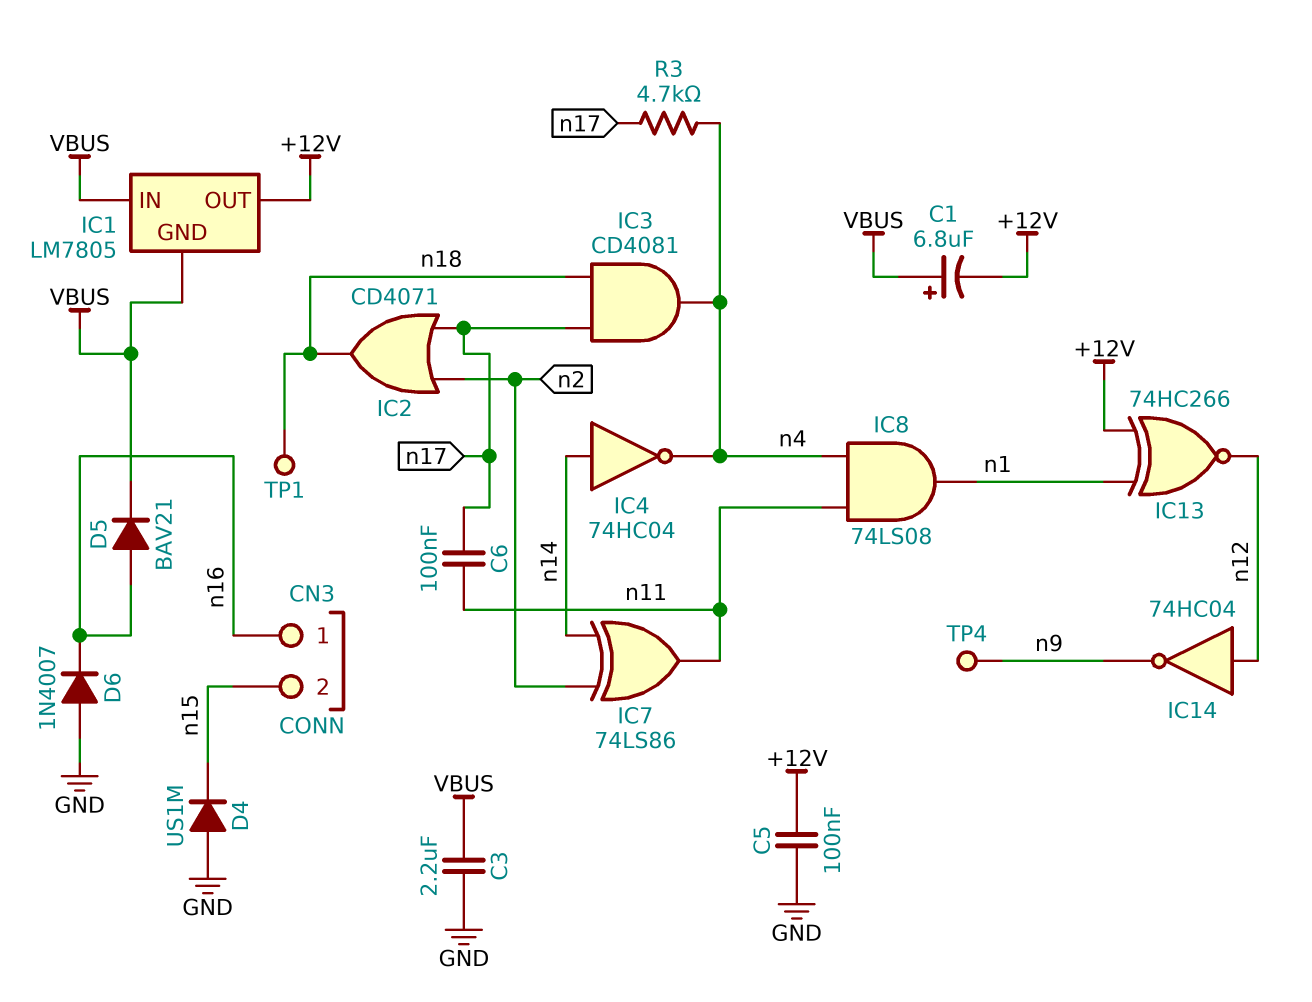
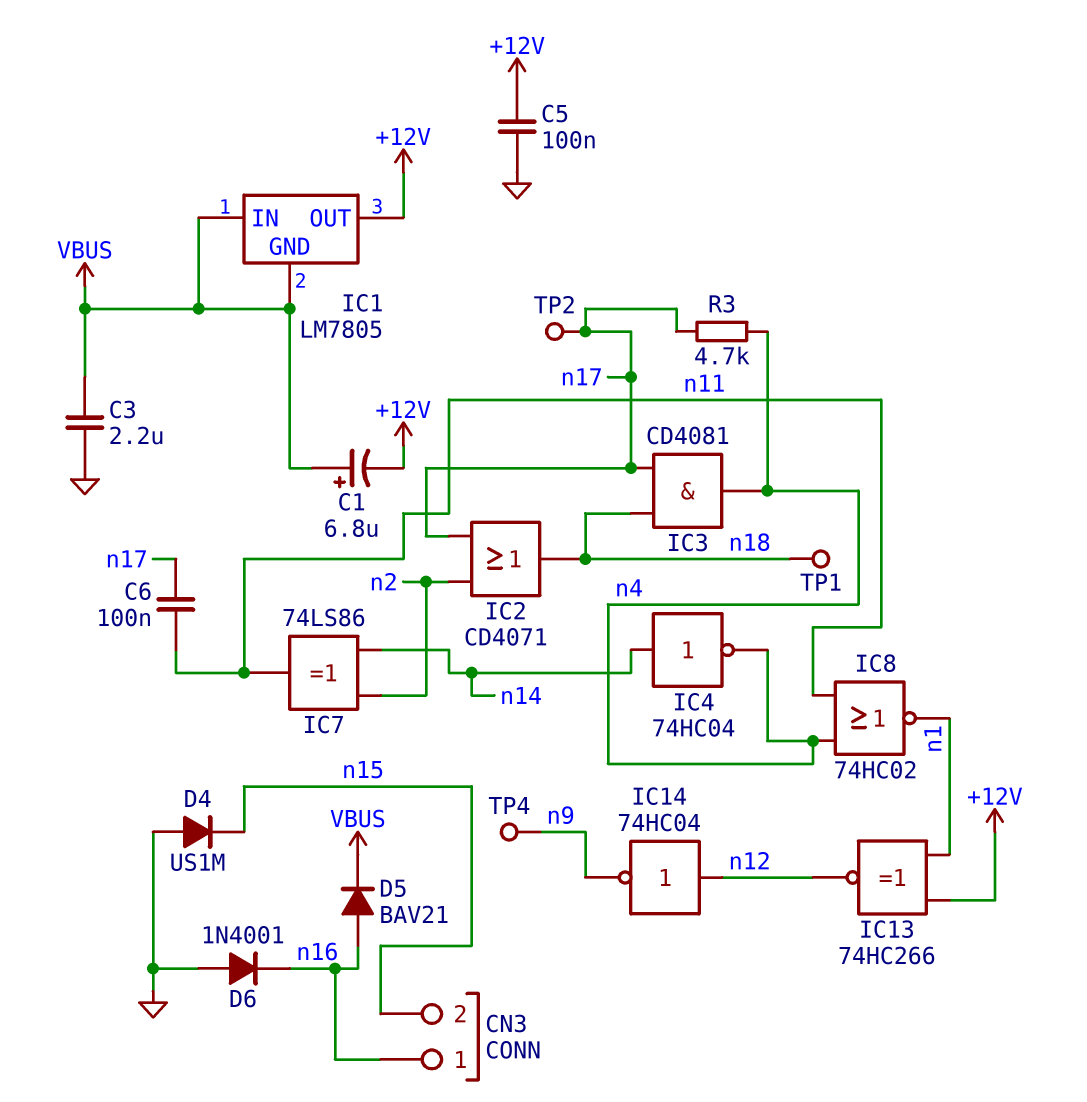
D6: diode 1N4007 (A GND, K n16) -> diode 1N4001 (A GND, K n16)
IC8: AND 74LS08 (in n4, in n11, out n1) -> NOR 74HC02 (in n4, in n11, out n1)
TP2: none -> test point (n17)

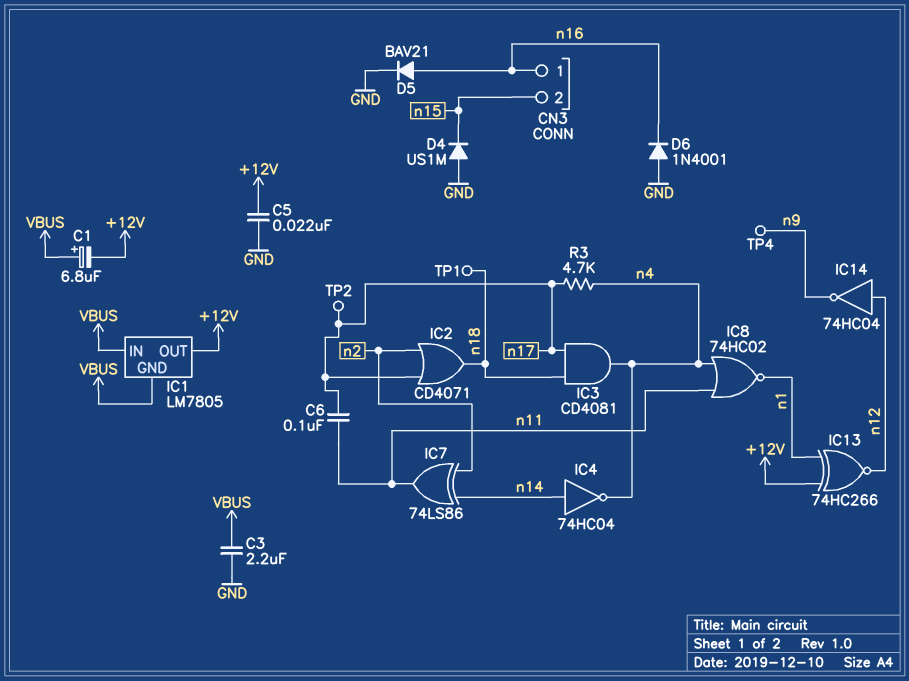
C5: 100nF (+12V, GND) -> 22nF (+12V, GND)
D5: diode BAV21 (A n16, K VBUS) -> diode BAV21 (A n16, K GND)

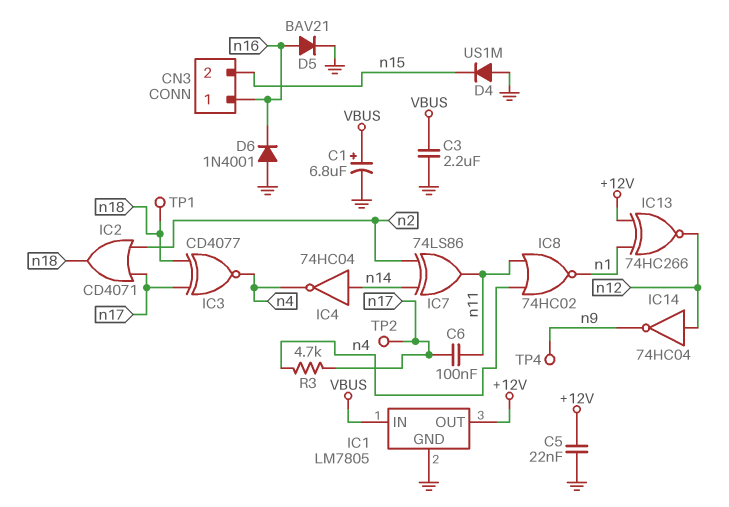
C1: 6.8uF (plus VBUS, minus +12V) -> 6.8uF (plus VBUS, minus GND)
IC1 pin GND: VBUS -> GND
IC3: AND CD4081 (in n17, in n18, out n4) -> XNOR CD4077 (in n17, in n18, out n4)

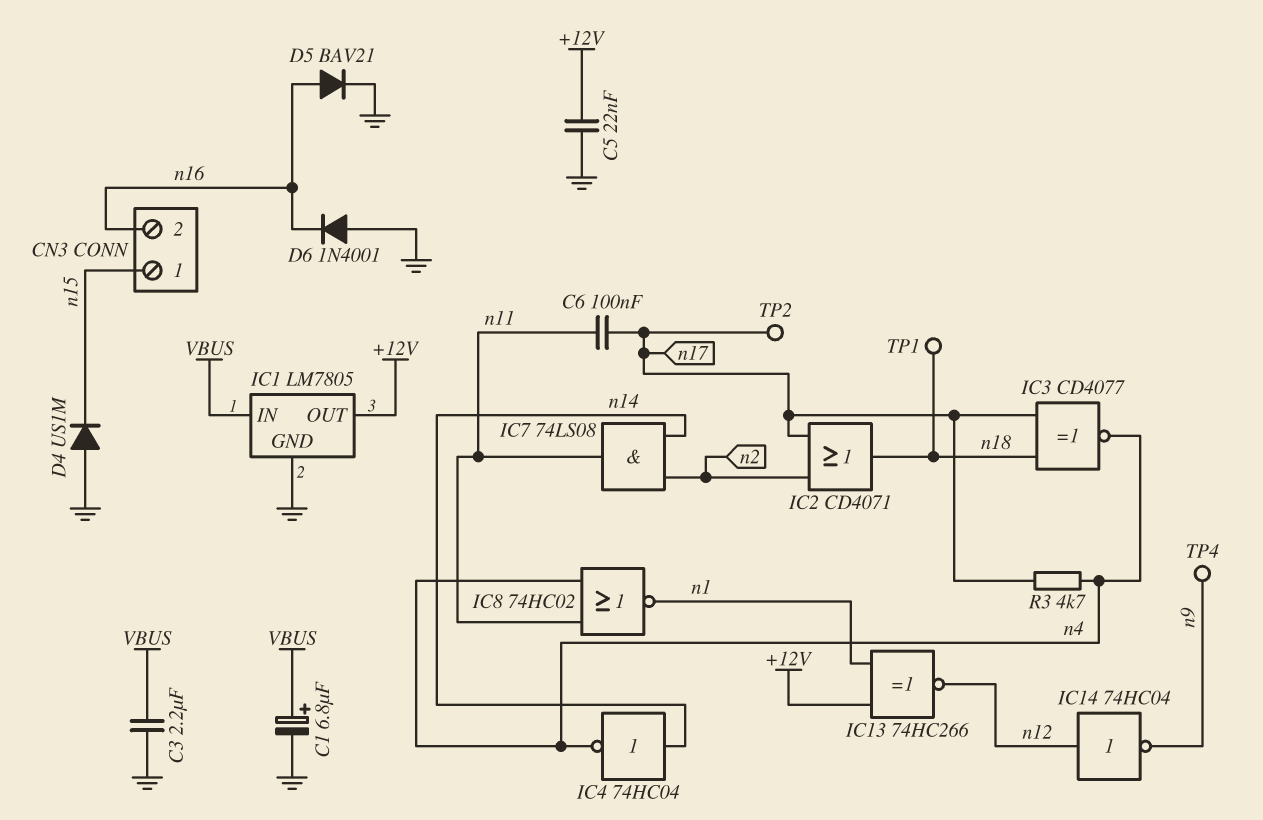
CN3 pin 1: n16 -> n15
CN3 pin 2: n15 -> n16
IC7: XOR 74LS86 (in n2, in n14, out n11) -> AND 74LS08 (in n2, in n14, out n11)

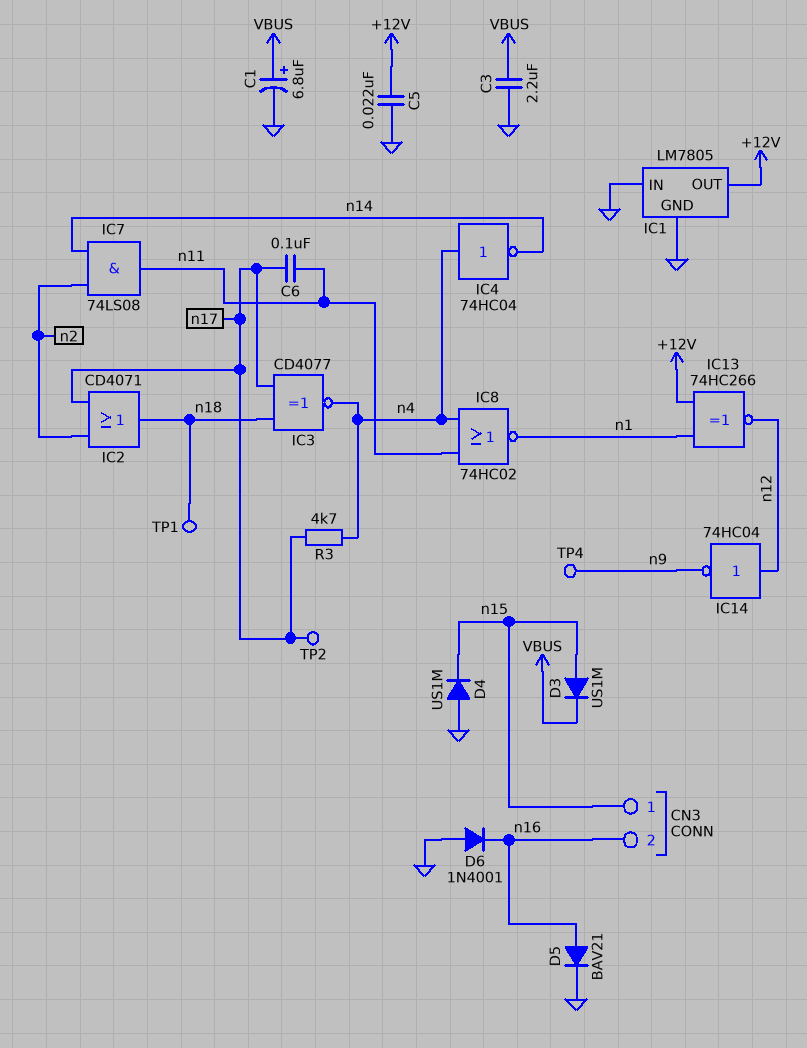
D3: none -> diode US1M (A n15, K VBUS)
IC1 pin IN: VBUS -> GND
IC4: NOT 74HC04 (in n14, out n4) -> NOT 74HC04 (in n4, out n14)

